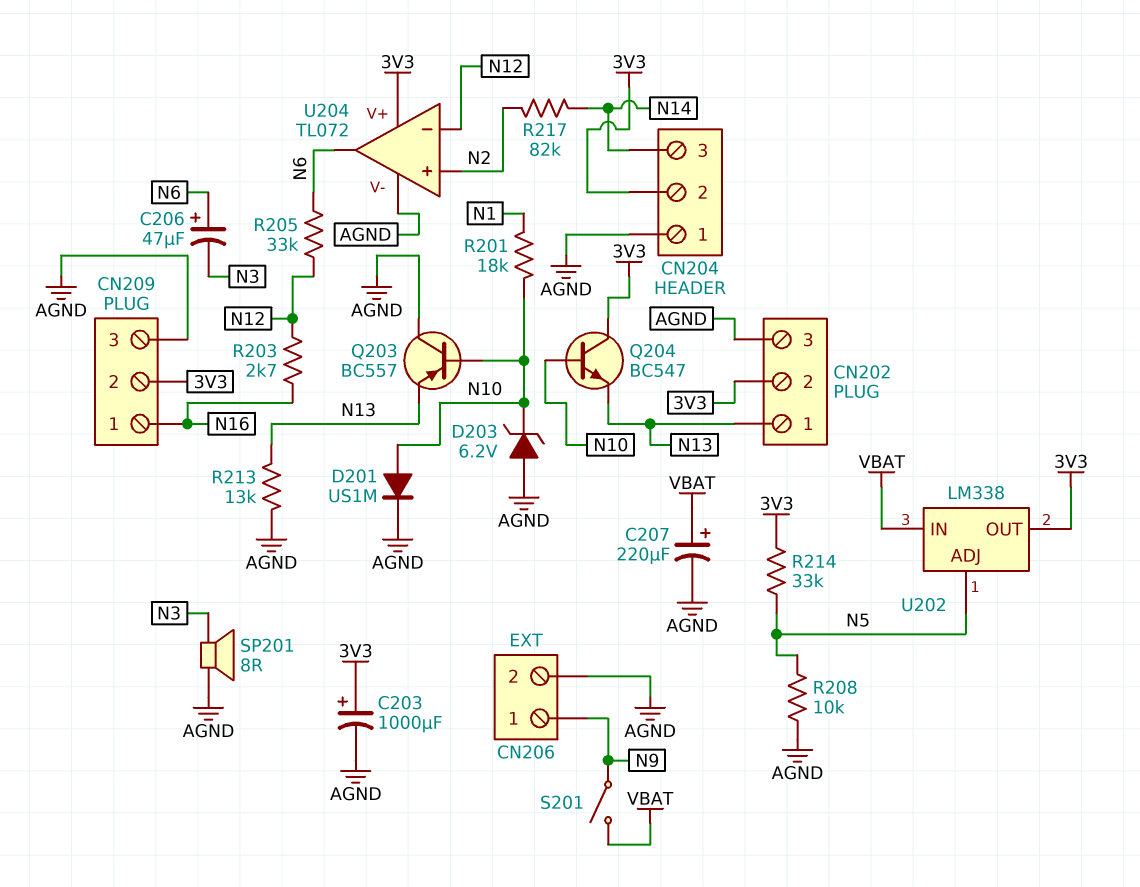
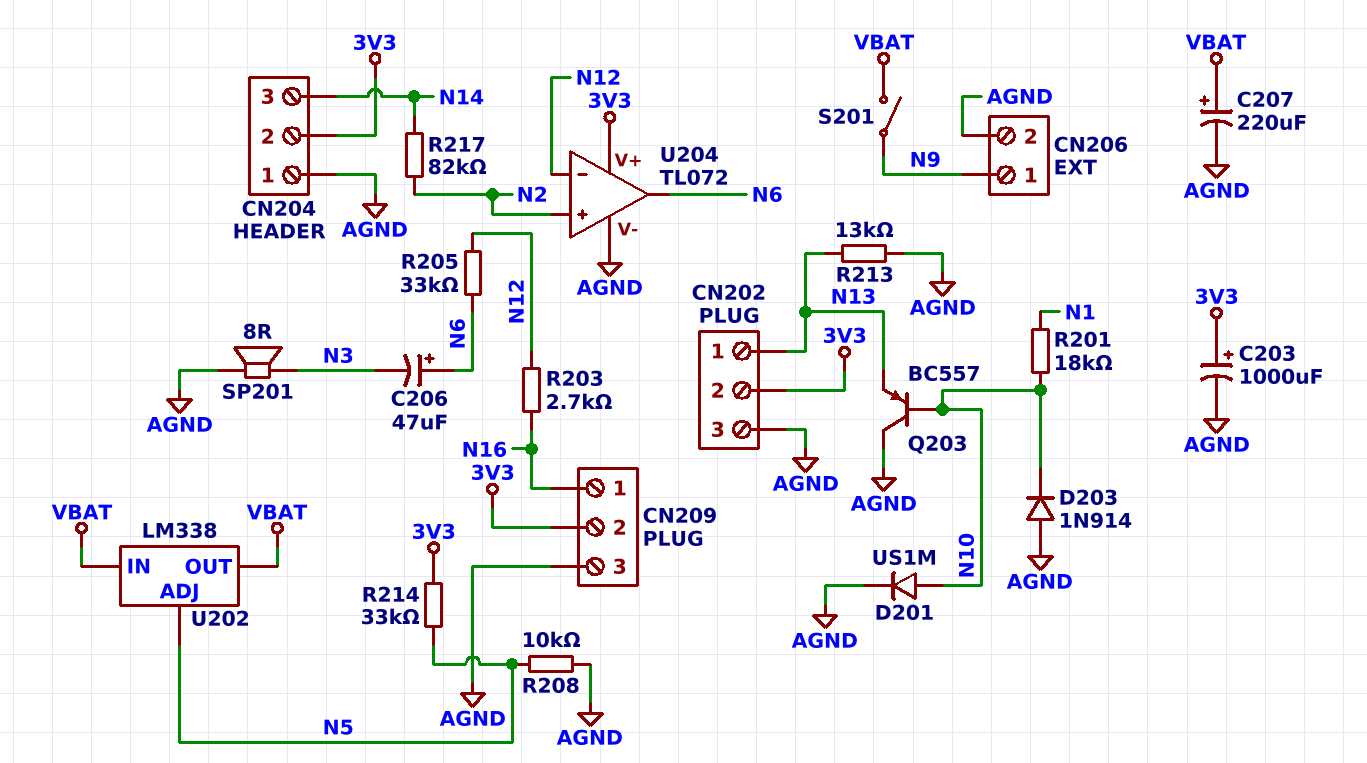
D203: zener 6.2V (A AGND, K N10) -> diode 1N914 (A AGND, K N10)
Q204: NPN BC547 (B N10, C 3V3, E N13) -> none
U202 pin OUT: 3V3 -> VBAT

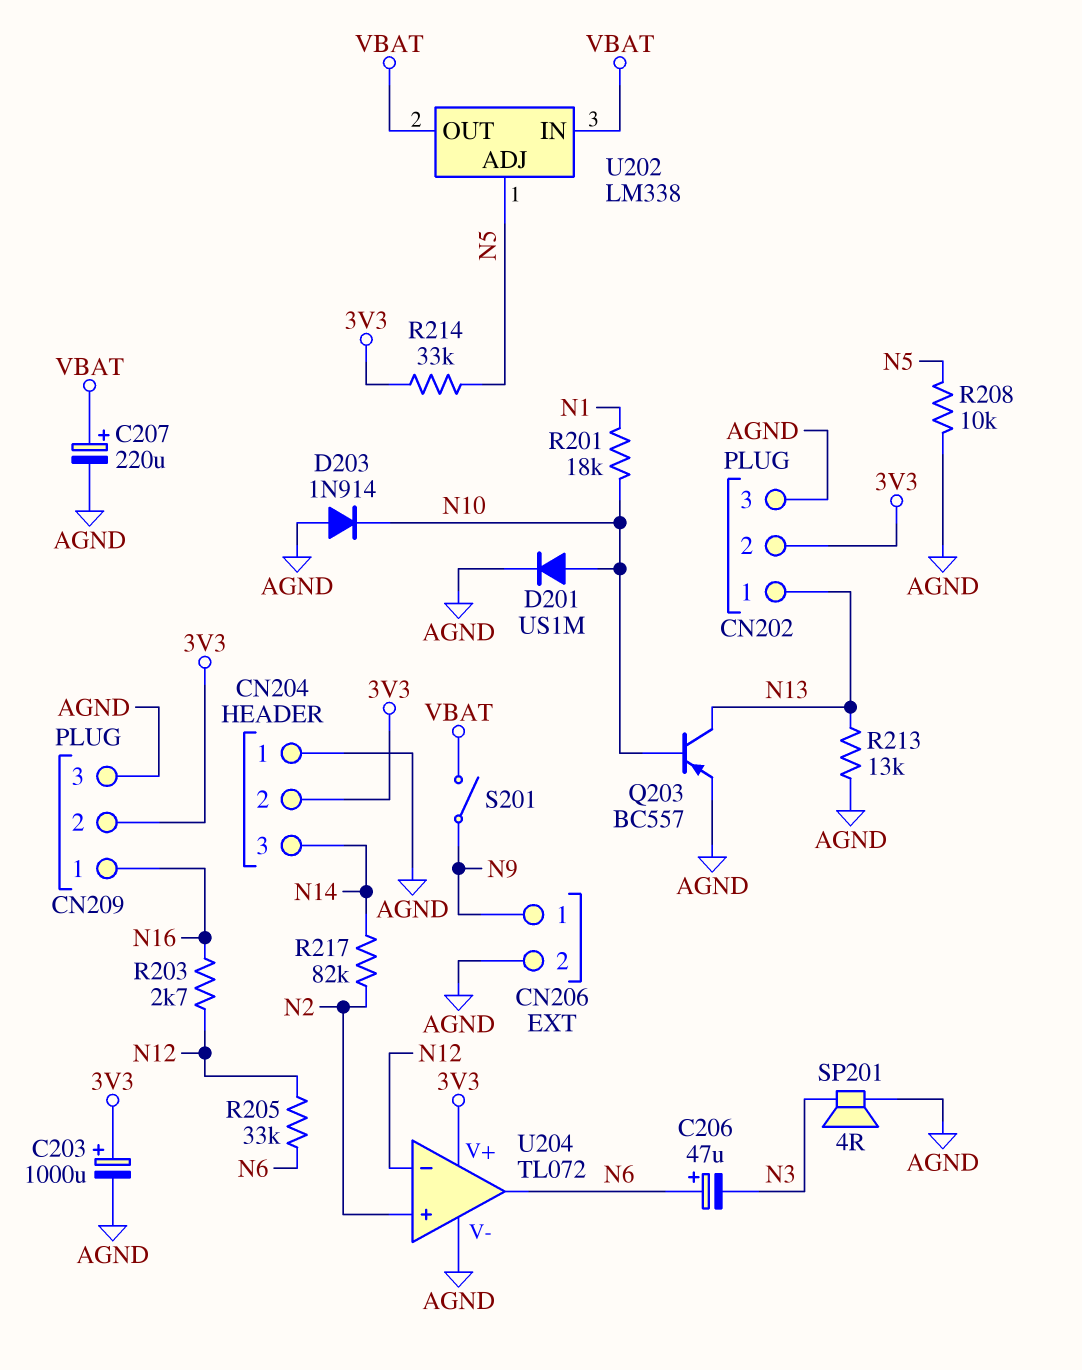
Q203: PNP BC557 (B N10, C AGND, E N13) -> PNP BC557 (B N10, C N13, E AGND)
SP201: speaker 8R (AGND, N3) -> speaker 4R (AGND, N3)

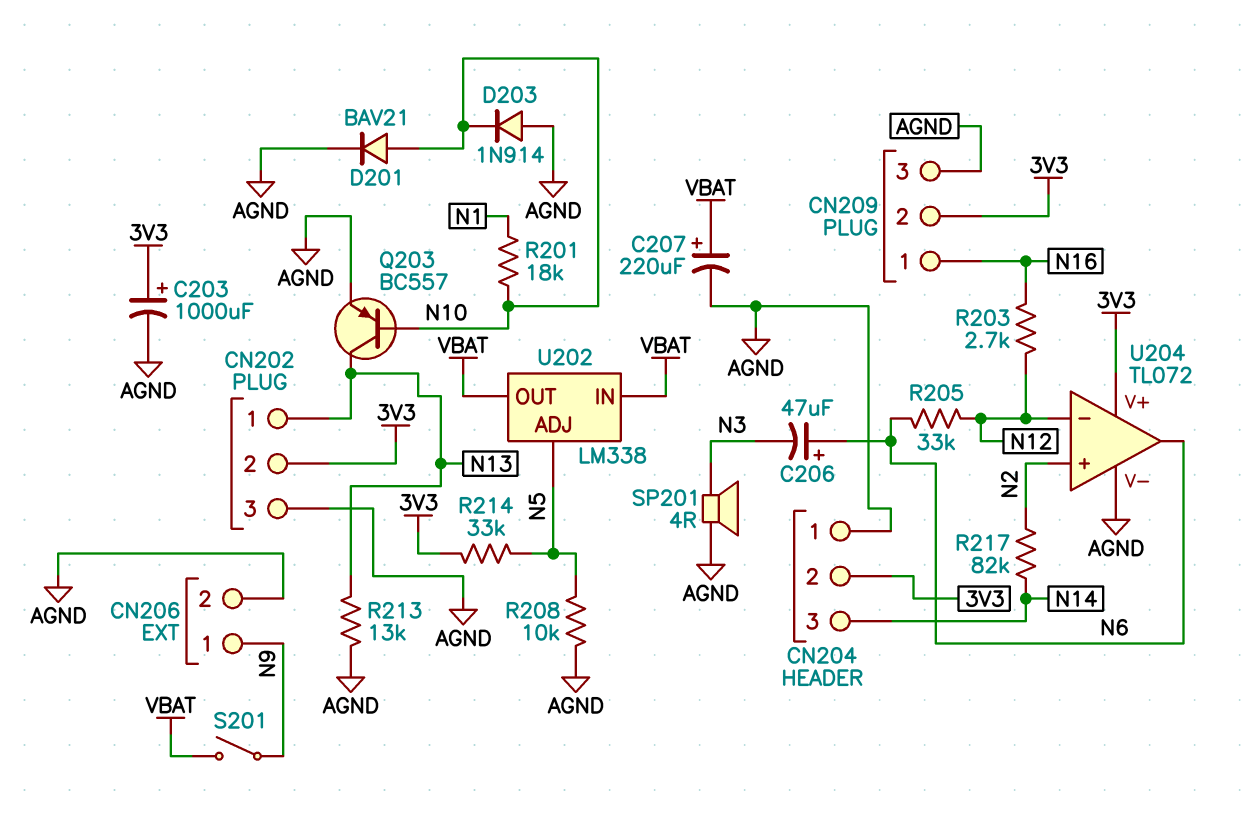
D201: diode US1M (A N10, K AGND) -> diode BAV21 (A N10, K AGND)

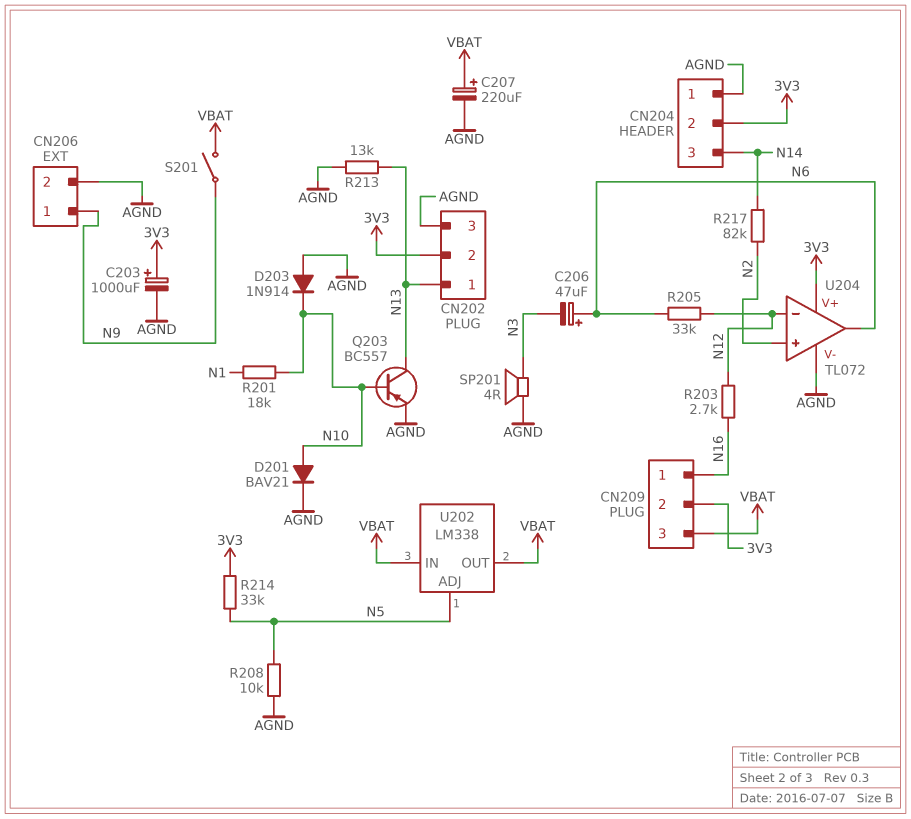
CN209 pin 3: AGND -> VBAT

